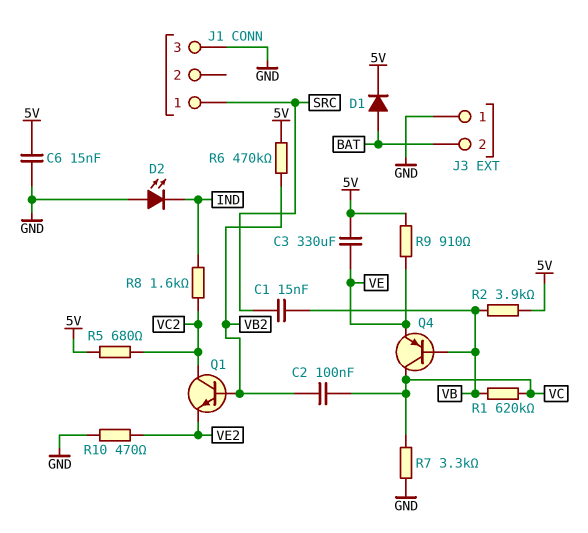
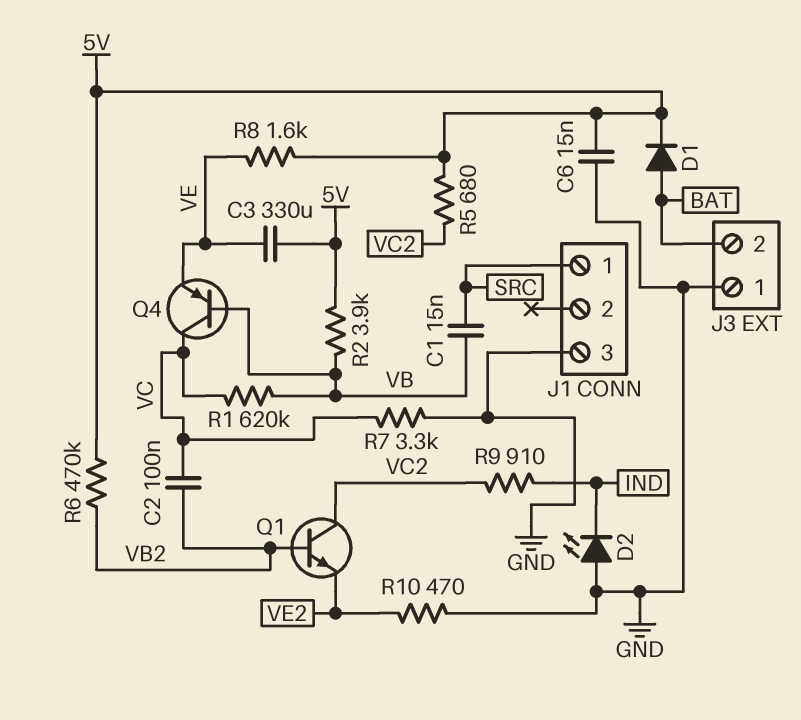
R8: 1.6k (IND, VC2) -> 1.6k (5V, VE)
R9: 910 (5V, VE) -> 910 (IND, VC2)

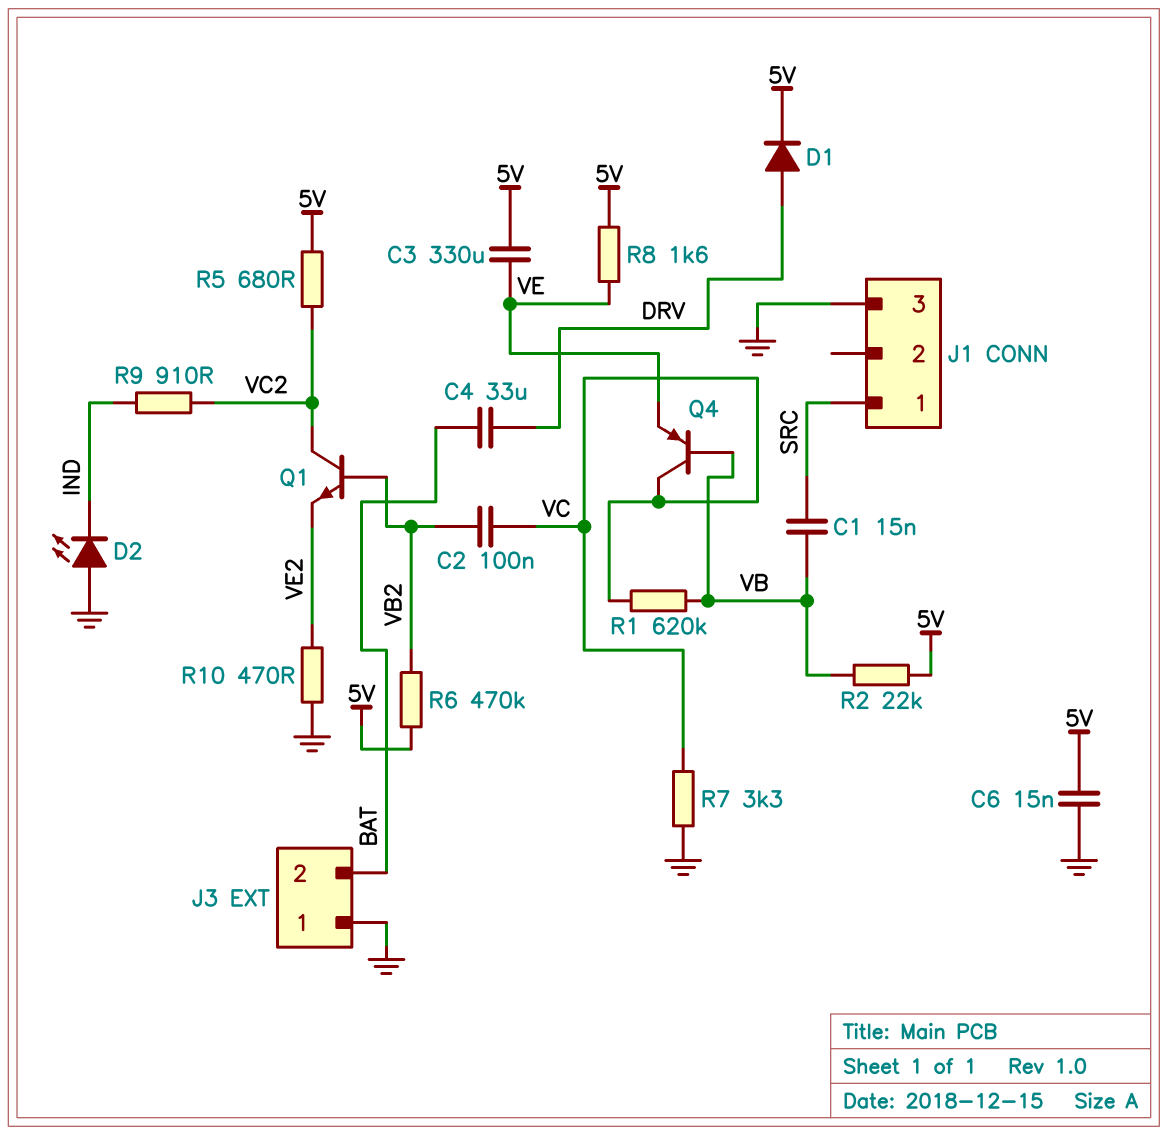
C4: none -> 33uF (BAT, DRV)
D1: diode (A BAT, K 5V) -> diode (A DRV, K 5V)
R2: 3.9k (5V, VB) -> 22k (5V, VB)

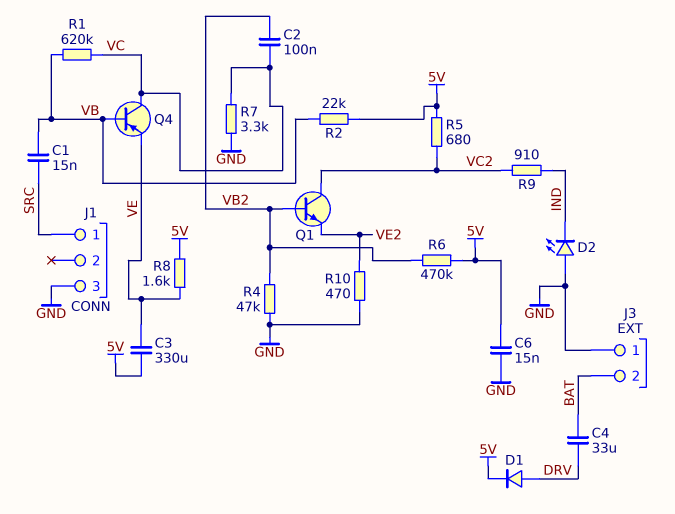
R4: none -> 47k (GND, VB2)

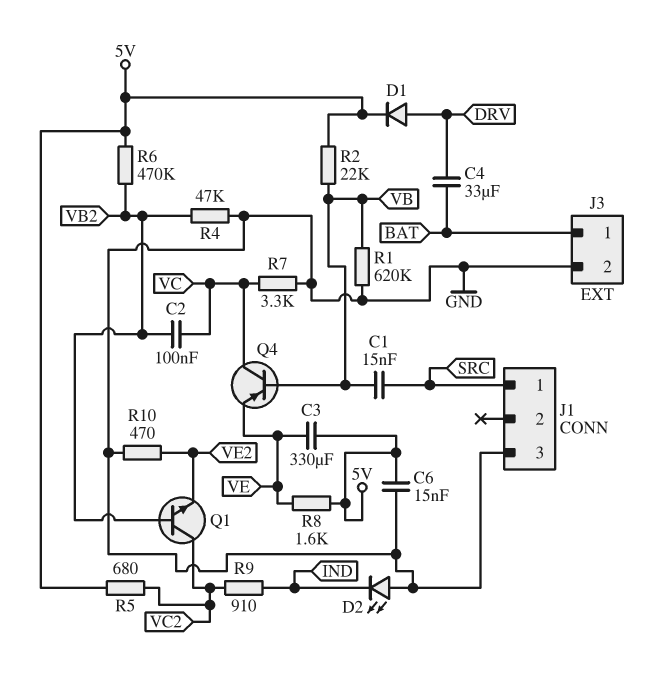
J3 pin 1: GND -> BAT
J3 pin 2: BAT -> GND
R1: 620k (VB, VC) -> 620k (GND, VB)

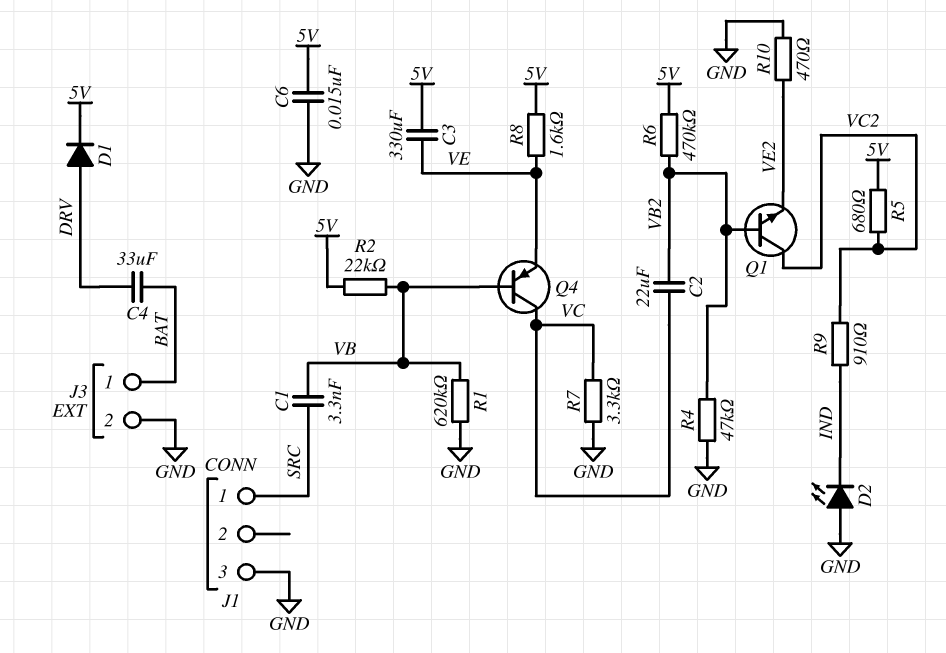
C1: 15nF (SRC, VB) -> 3.3nF (SRC, VB)
C2: 100nF (VB2, VC) -> 22uF (VB2, VC)

